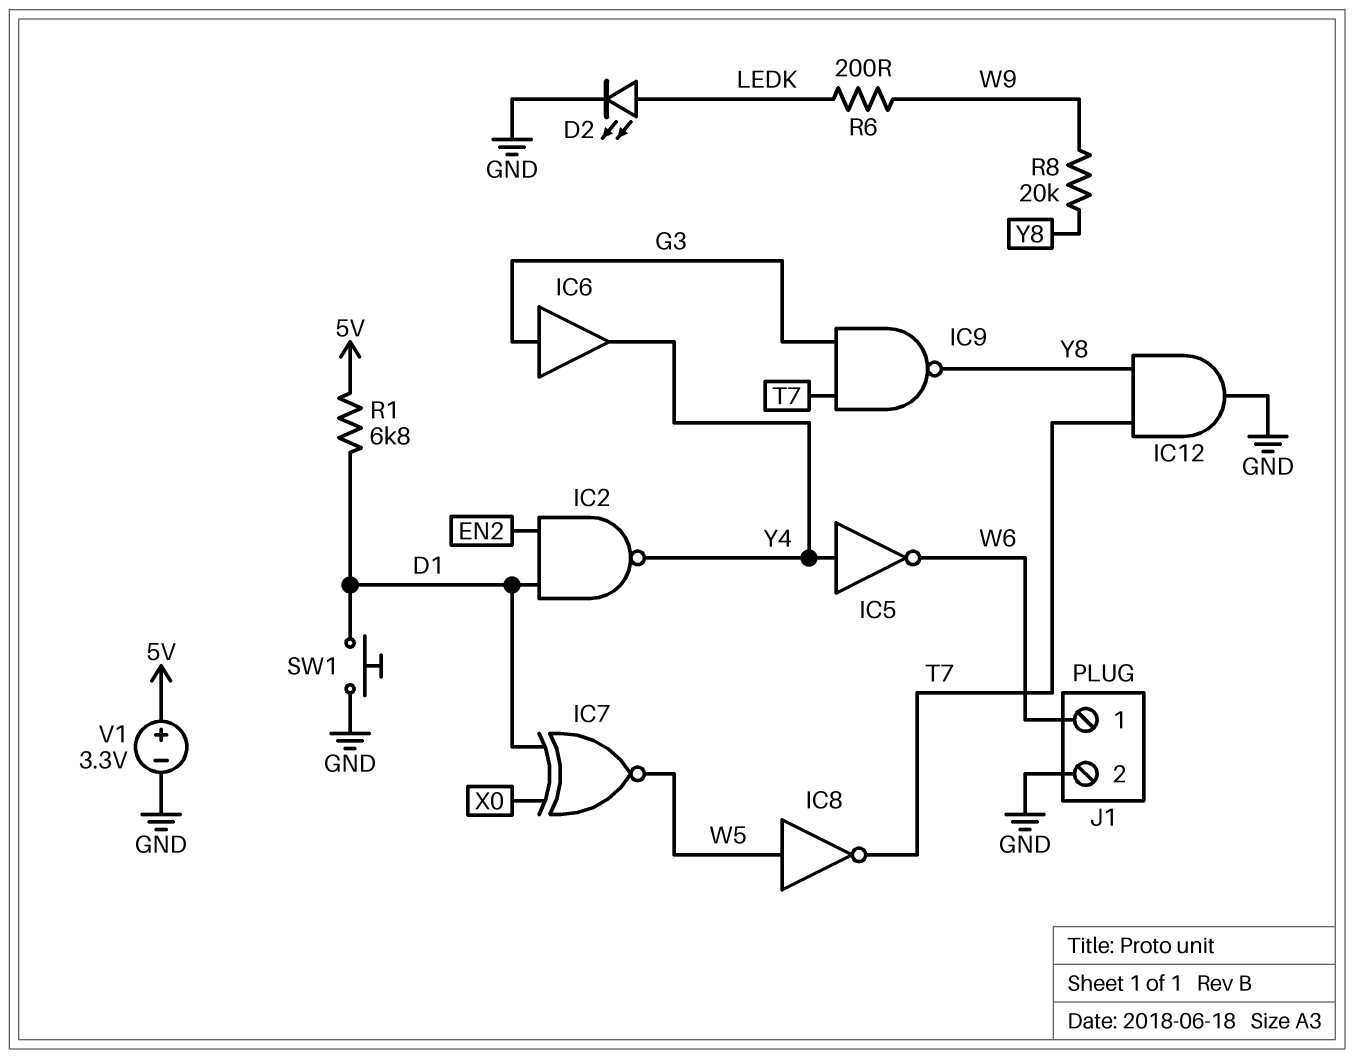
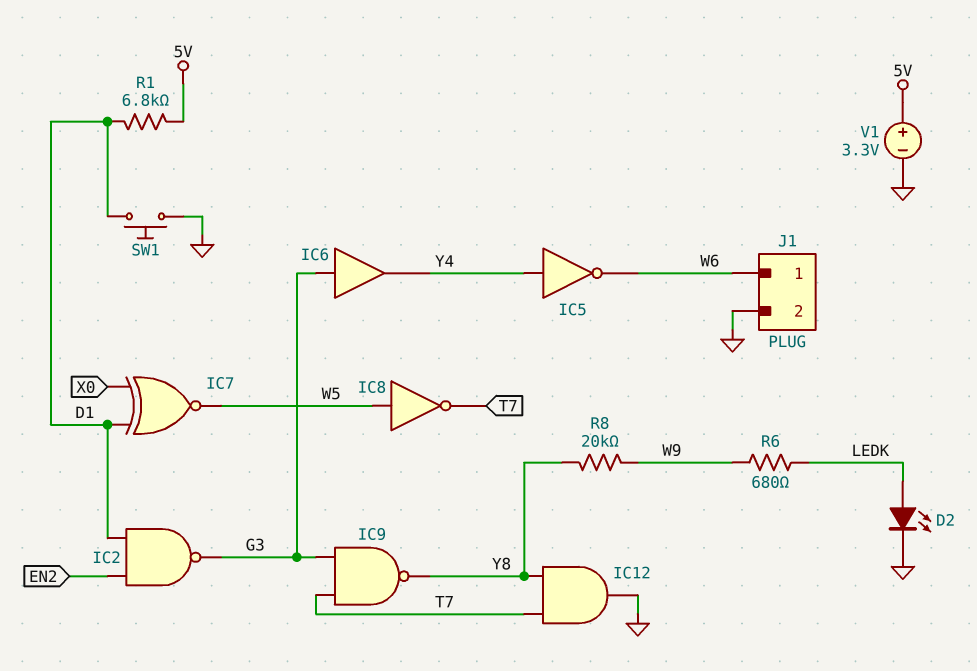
IC2: NAND (in D1, in EN2, out Y4) -> NAND (in D1, in EN2, out G3)
R6: 200 (LEDK, W9) -> 680 (LEDK, W9)

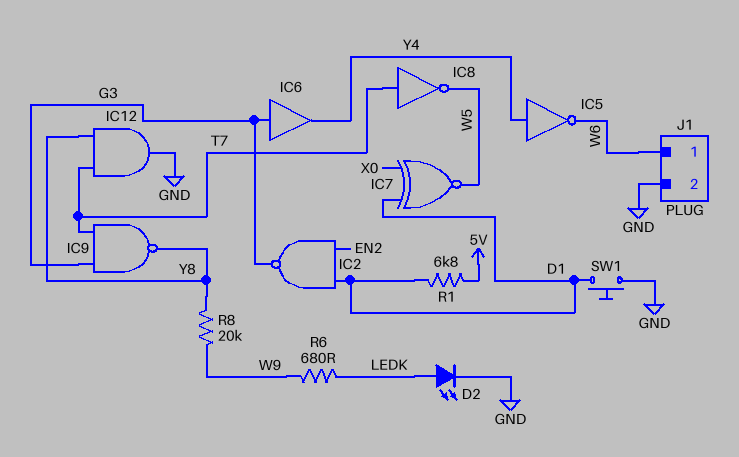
IC8: NOT (in W5, out T7) -> NOT (in T7, out W5)
V1: 3.3V (plus 5V, minus GND) -> none

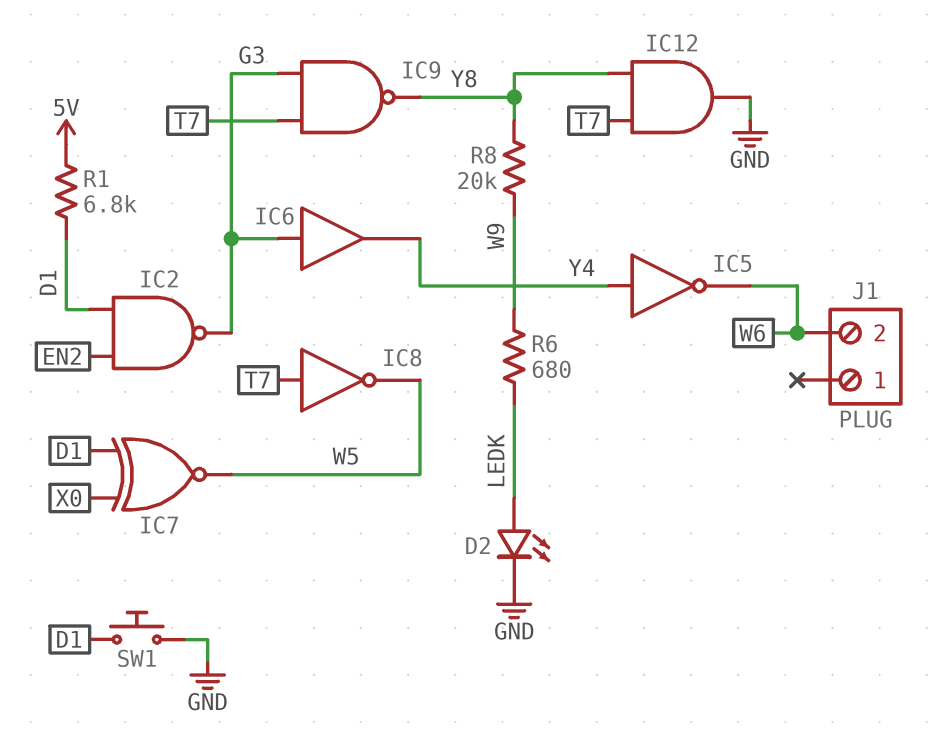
J1 pin 1: W6 -> none
J1 pin 2: GND -> W6

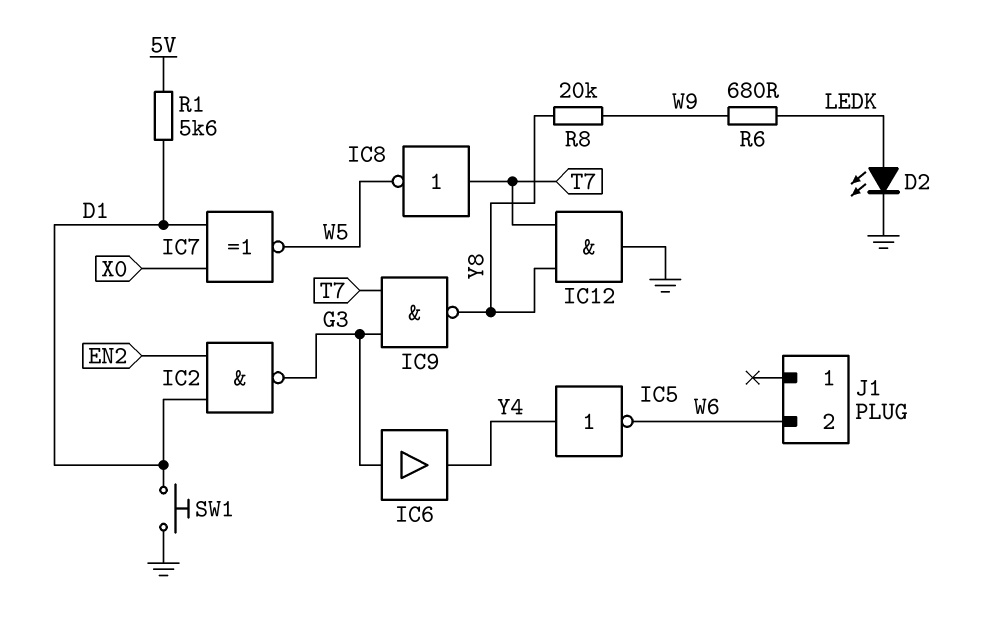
R1: 6.8k (5V, D1) -> 5.6k (5V, D1)

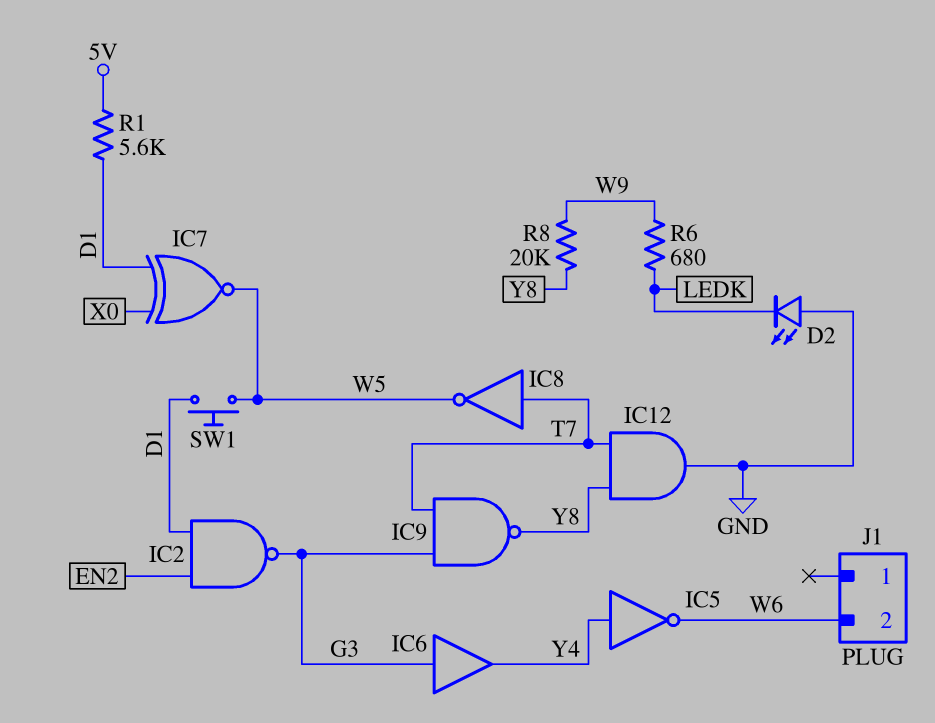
D2: LED (A LEDK, K GND) -> LED (A GND, K LEDK)
SW1: button (D1, GND) -> button (D1, W5)

